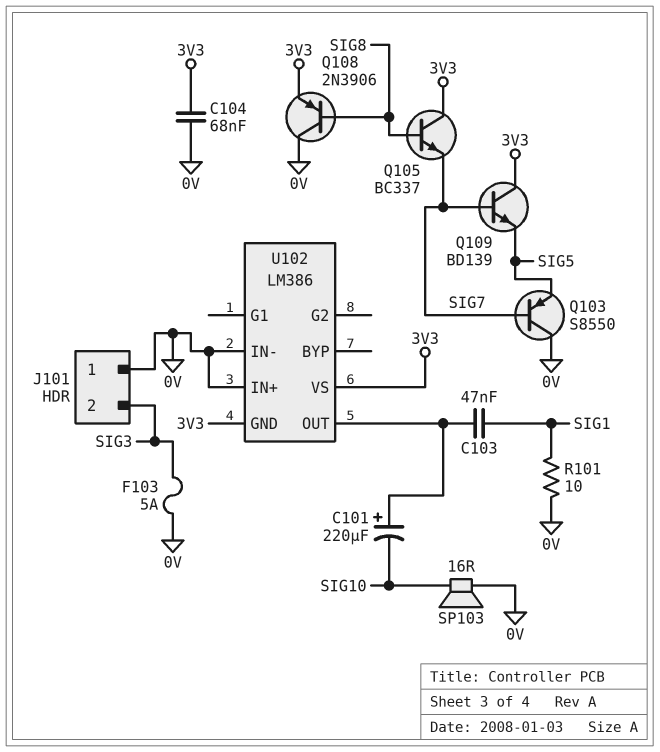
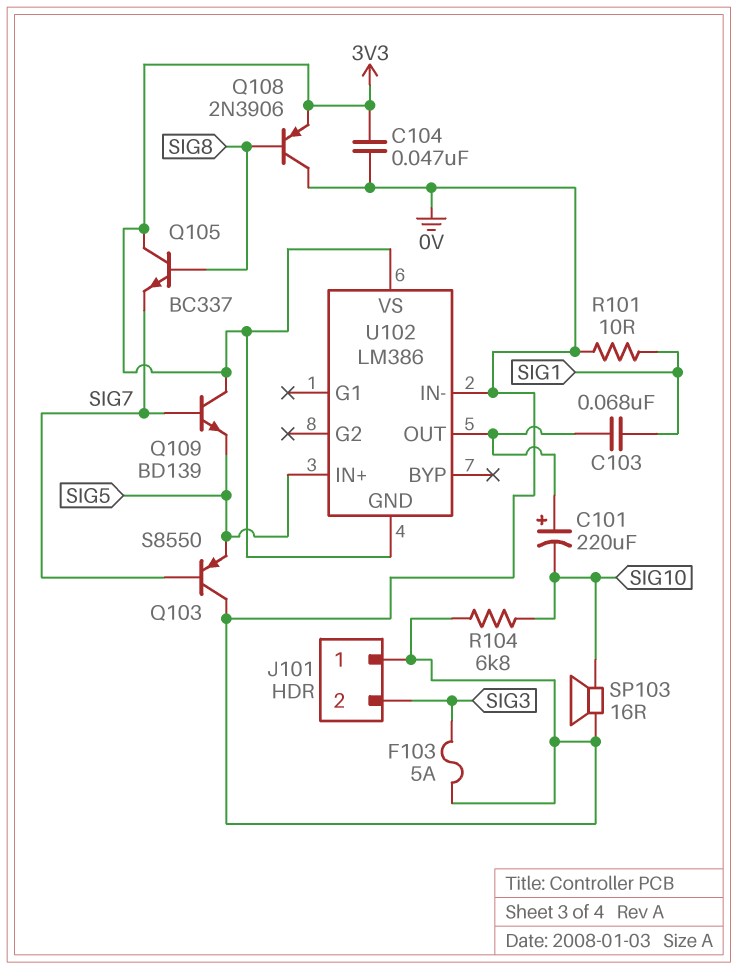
C103: 47nF (SIG1, U102/OUT) -> 68nF (SIG1, U102/OUT)
C104: 68nF (0V, 3V3) -> 47nF (0V, 3V3)
R104: none -> 6.8k (0V, SIG10)
U102 pin IN+: 0V -> SIG5

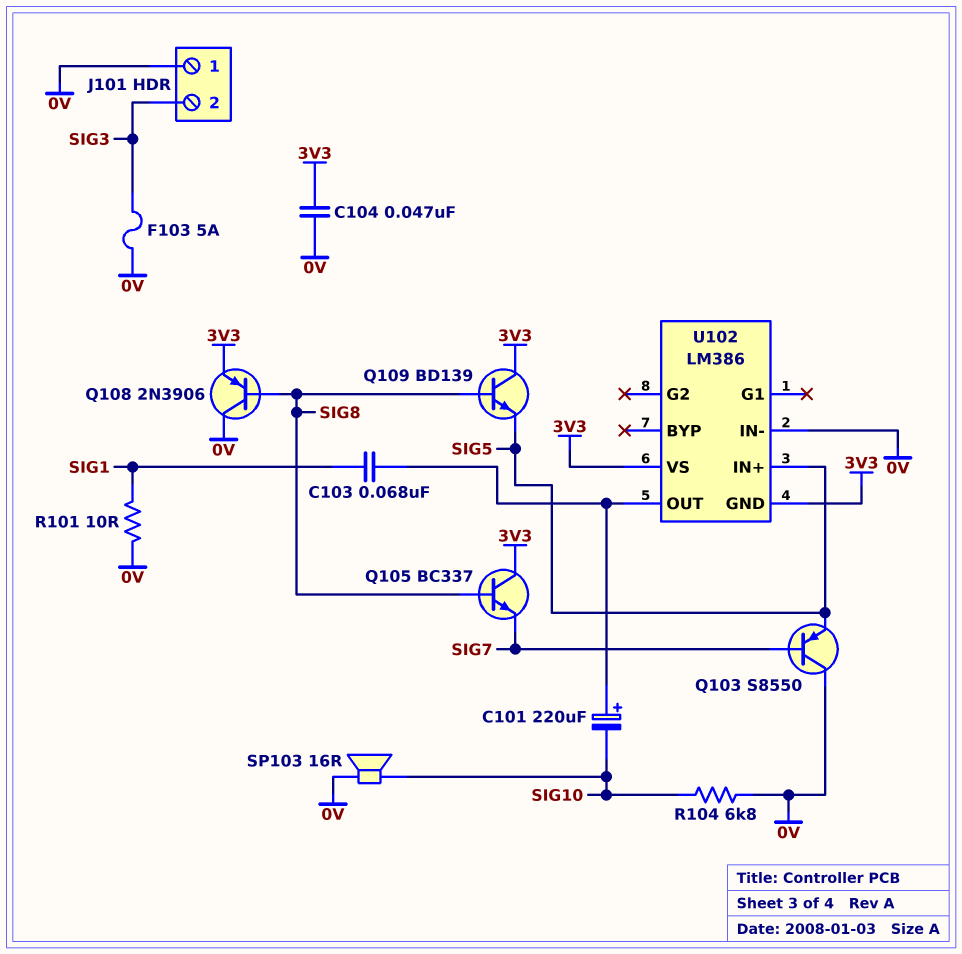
Q109: NPN BD139 (B SIG7, C 3V3, E SIG5) -> NPN BD139 (B SIG8, C 3V3, E SIG5)

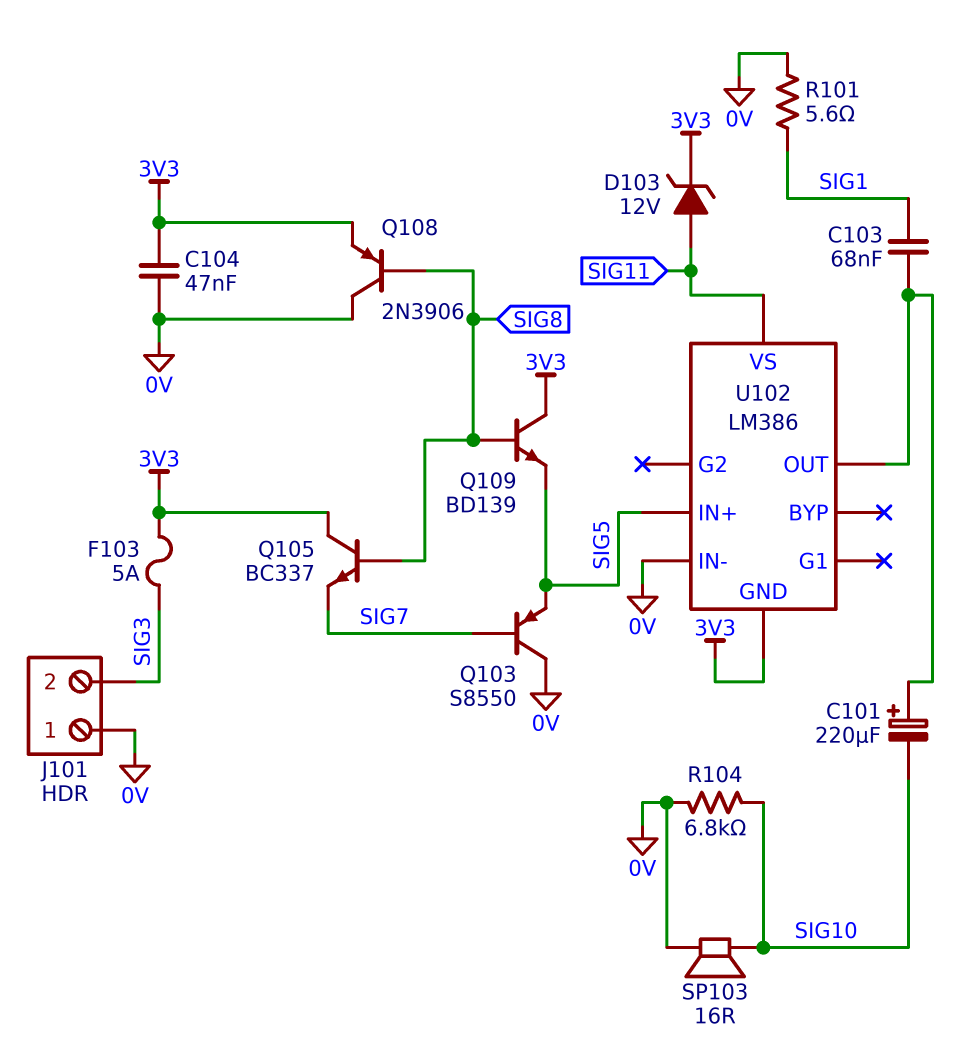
D103: none -> zener 12V (A SIG11, K 3V3)
F103: 5A (0V, SIG3) -> 5A (3V3, SIG3)
R101: 10 (0V, SIG1) -> 5.6 (0V, SIG1)
U102 pin VS: 3V3 -> SIG11

